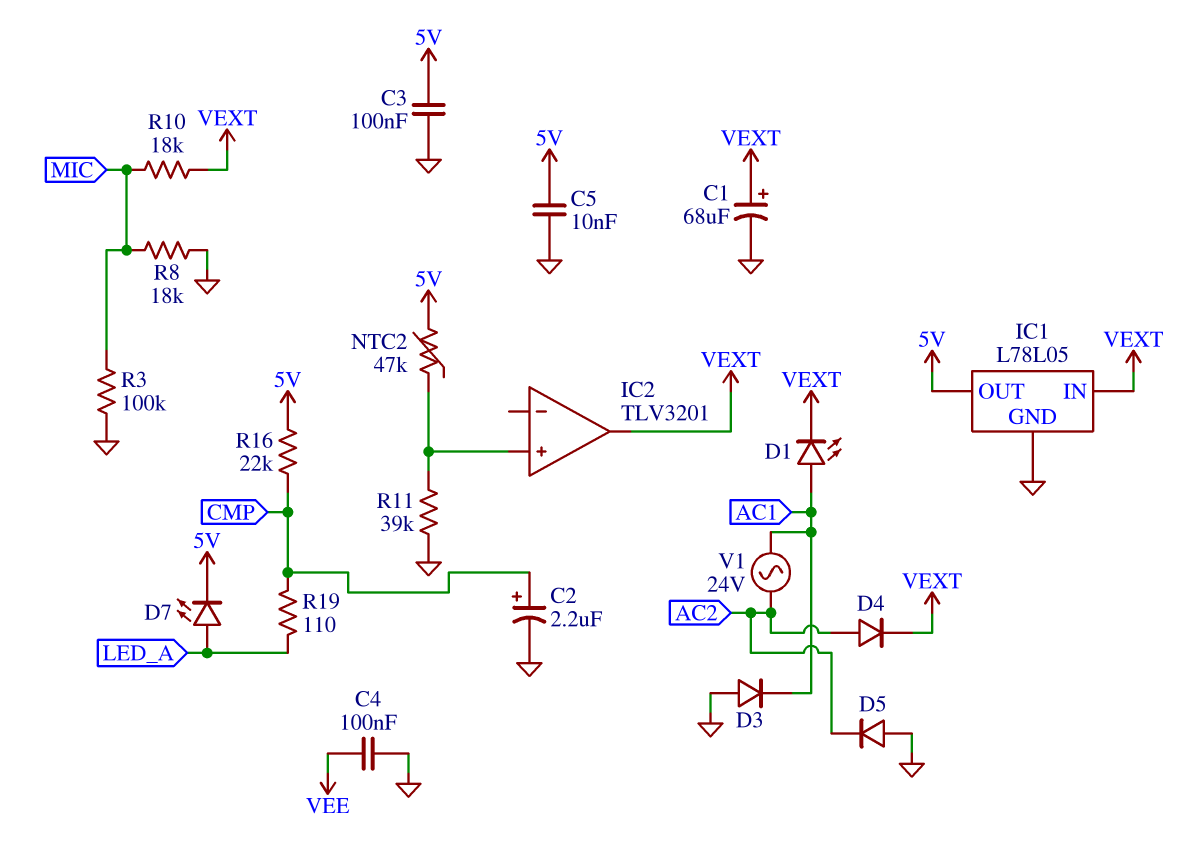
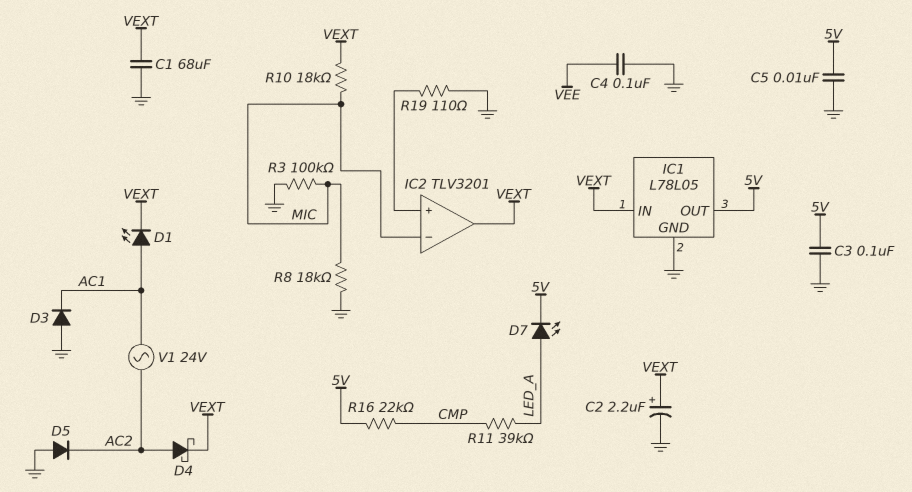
C1: 68uF (plus VEXT, minus GND) -> 68uF (GND, VEXT)
C2: 2.2uF (plus CMP, minus GND) -> 2.2uF (plus VEXT, minus GND)
D4: diode (A AC2, K VEXT) -> schottky (A AC2, K VEXT)
IC2 pin in-: none -> MIC
NTC2: 47k (5V, IC2/in+) -> none
R11: 39k (GND, IC2/in+) -> 39k (CMP, LED_A)
R19: 110 (CMP, LED_A) -> 110 (GND, IC2/in+)

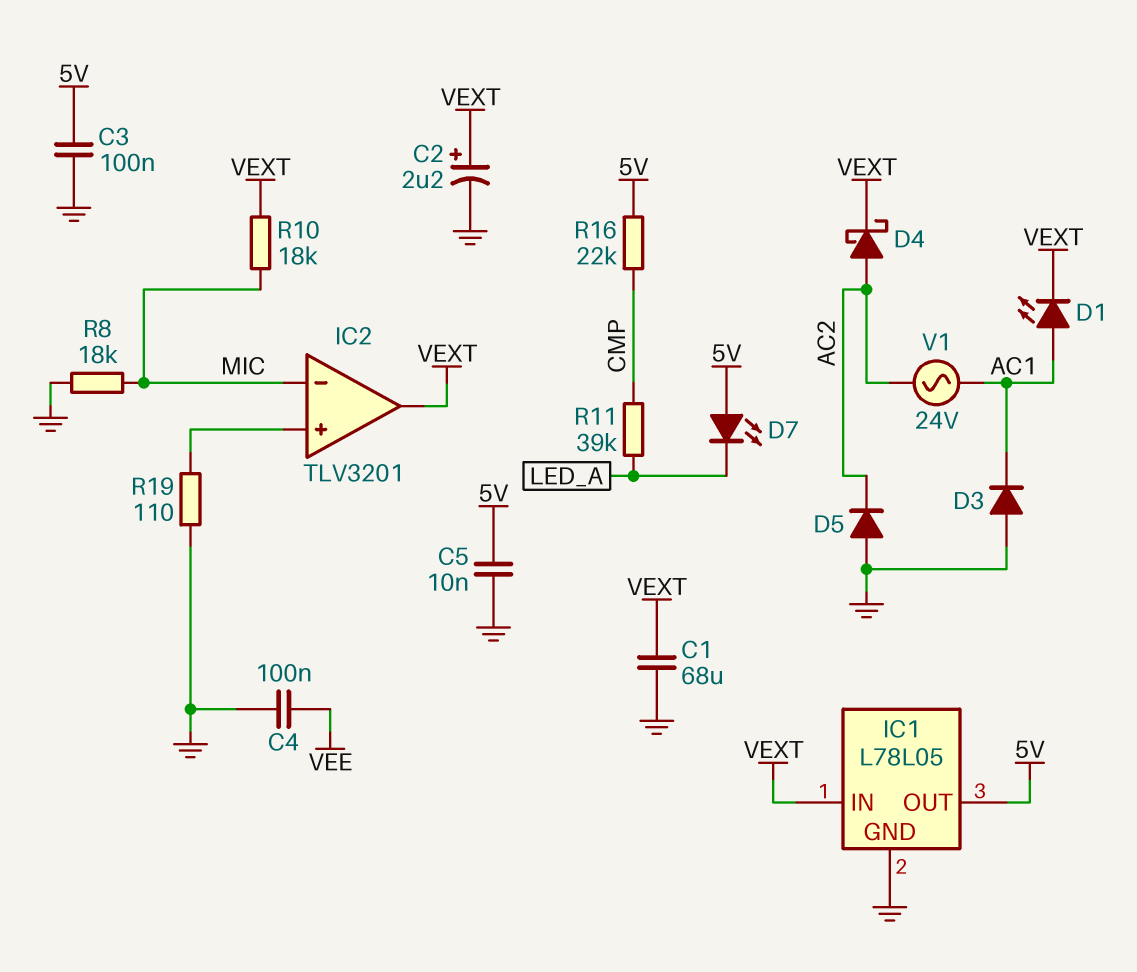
D7: LED (A LED_A, K 5V) -> LED (A 5V, K LED_A)
R3: 100k (GND, MIC) -> none

